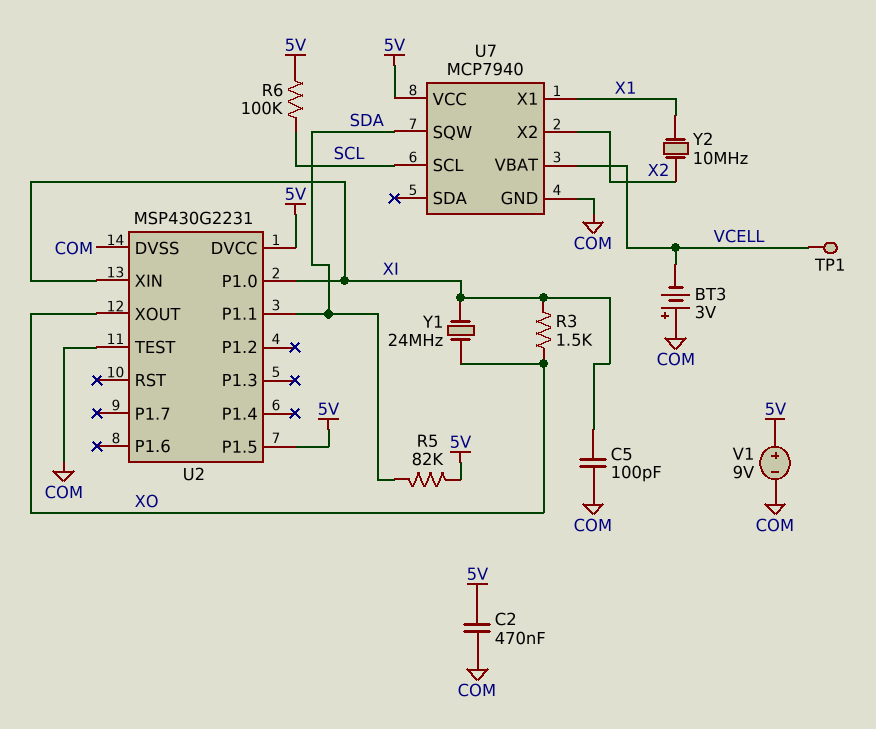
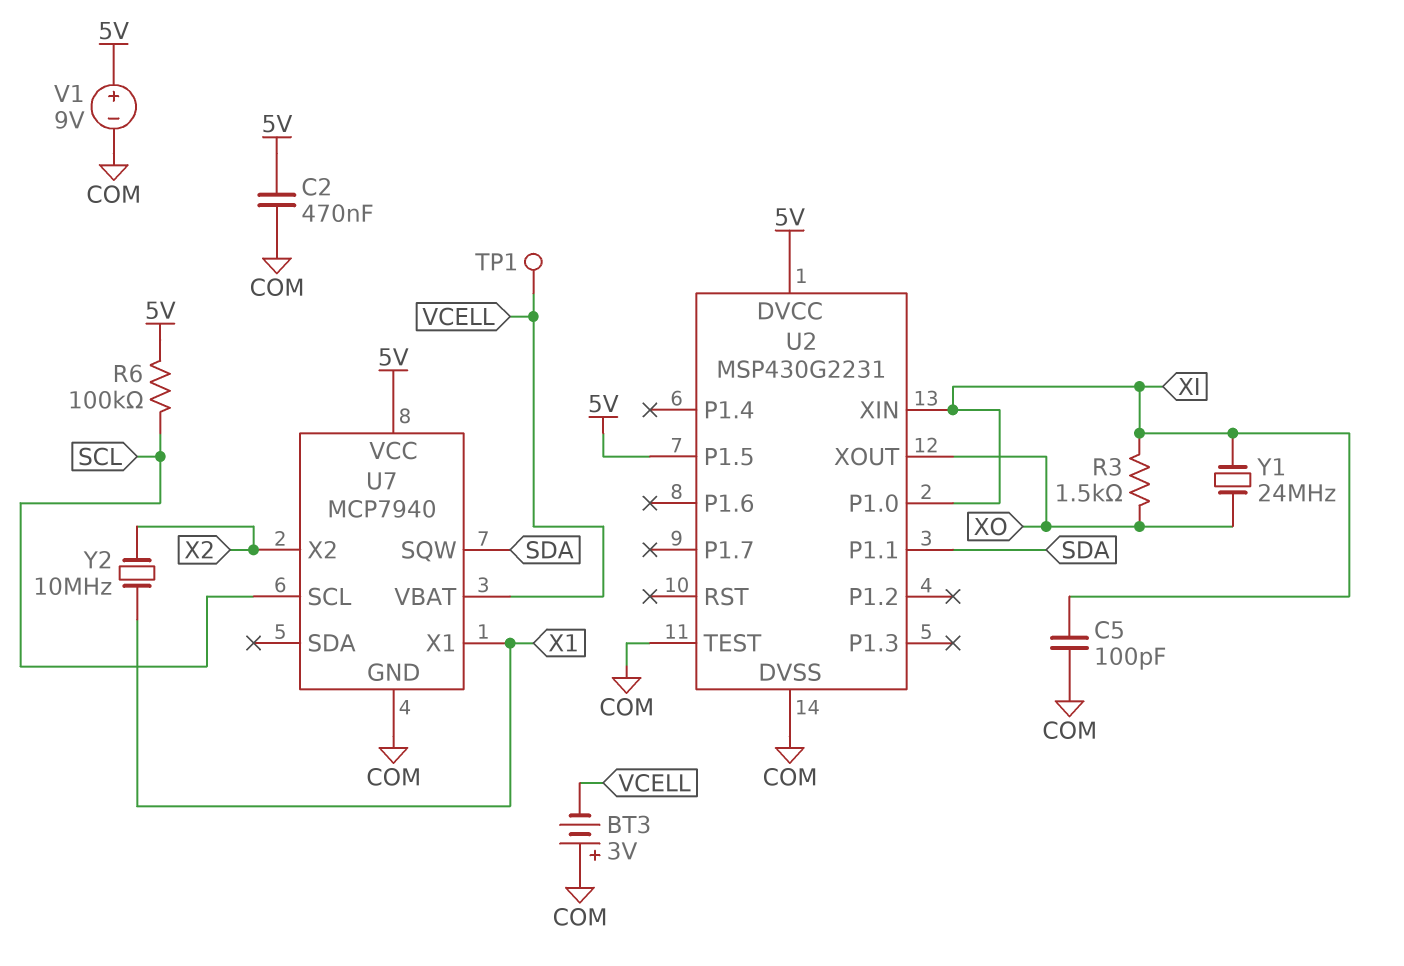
R5: 82k (5V, SDA) -> none

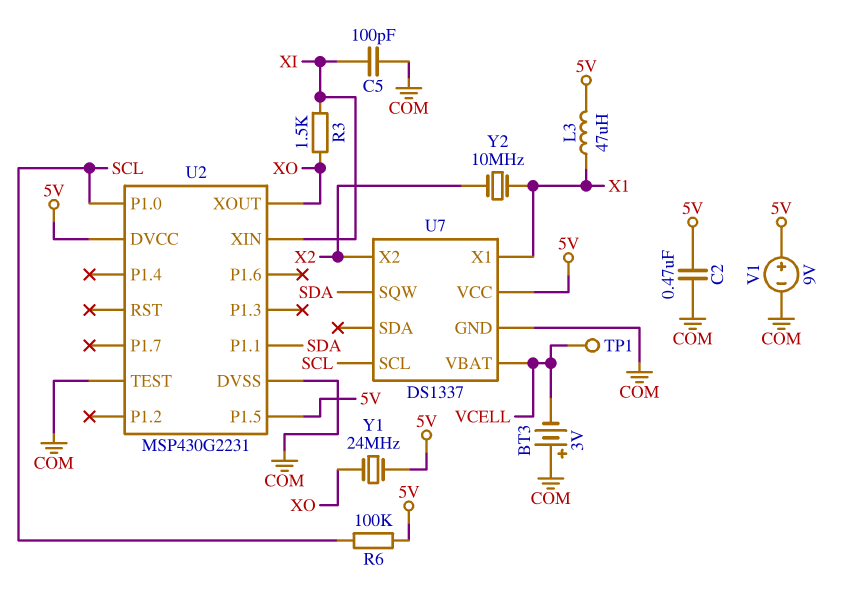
L3: none -> 47uH (5V, X1)
U2 pin P1.0: XI -> SCL
U7: MCP7940 -> DS1337
Y1: 24MHz (XI, XO) -> 24MHz (5V, XO)

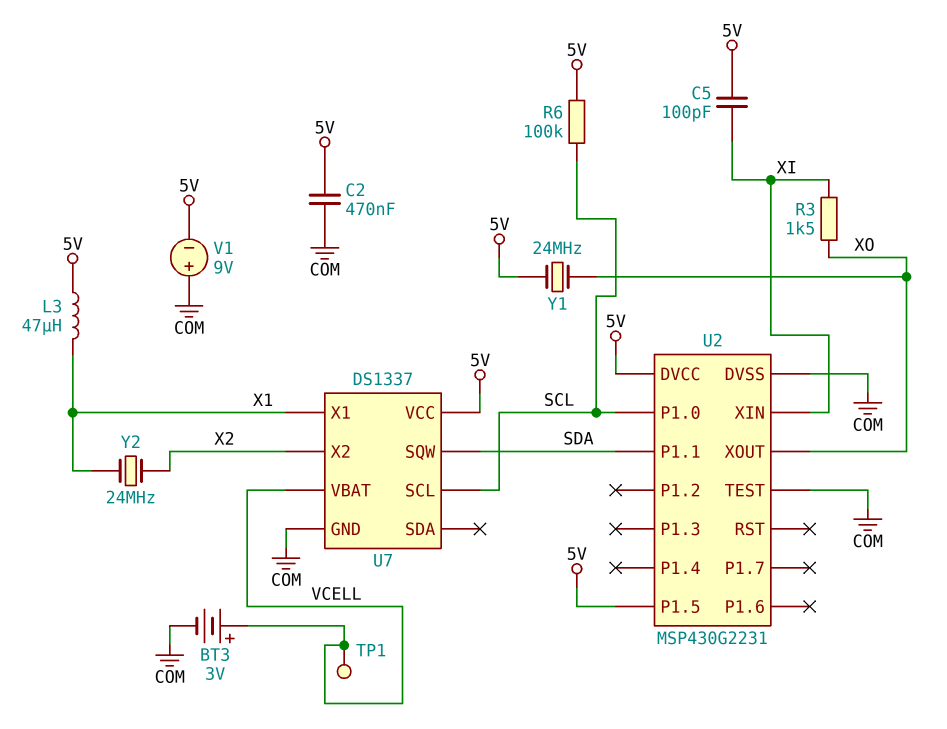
BT3: 3V (plus COM, minus VCELL) -> 3V (plus VCELL, minus COM)
C5: 100pF (COM, XI) -> 100pF (5V, XI)
V1: 9V (plus 5V, minus COM) -> 9V (plus COM, minus 5V)
Y2: 10MHz (X1, X2) -> 24MHz (X1, X2)

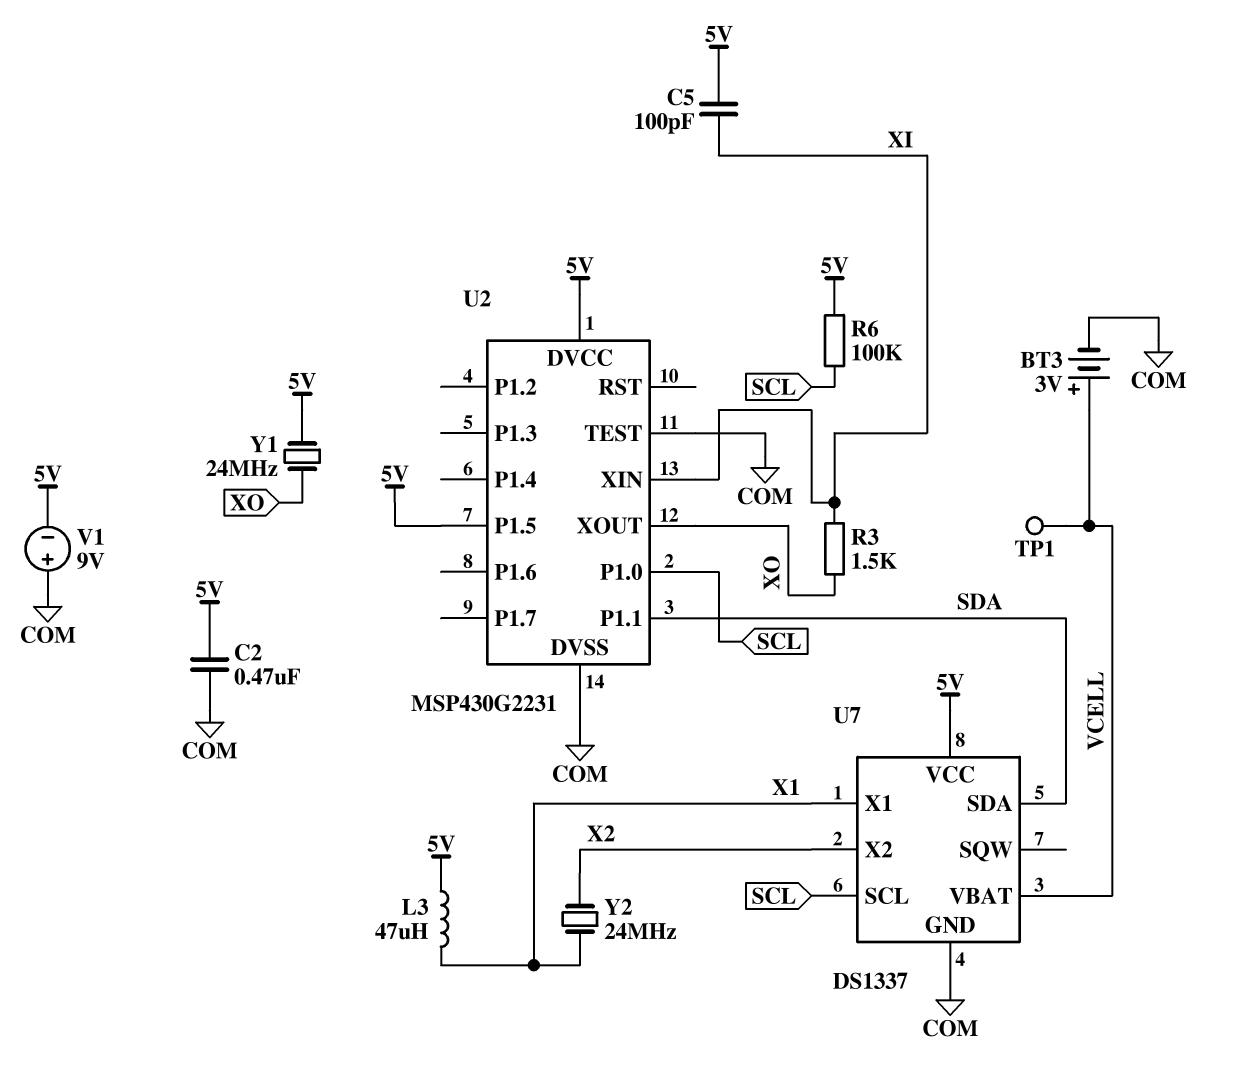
U7 pin SDA: none -> SDA
U7 pin SQW: SDA -> none

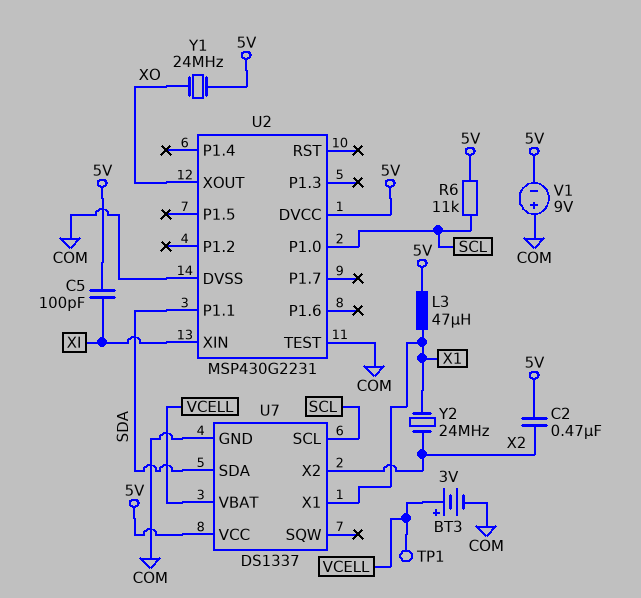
C2: 470nF (5V, COM) -> 470nF (5V, X2)
R3: 1.5k (XI, XO) -> none
R6: 100k (5V, SCL) -> 11k (5V, SCL)
U2 pin P1.5: 5V -> none

